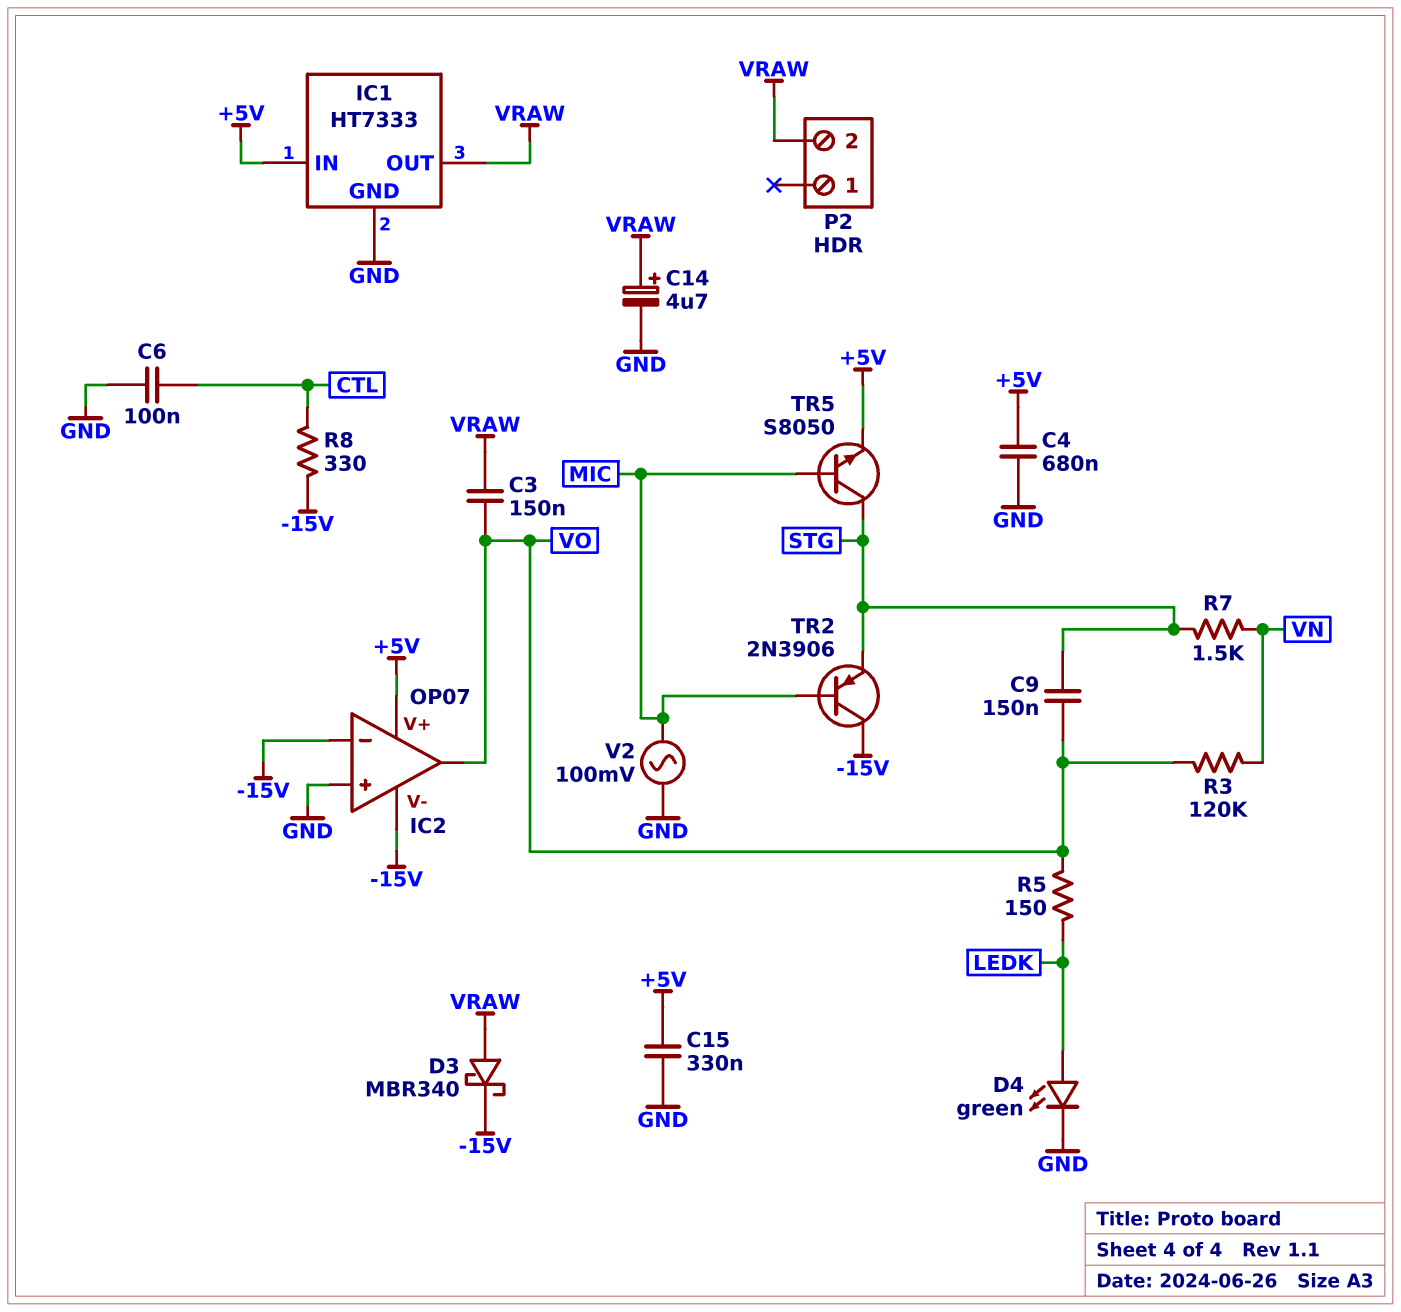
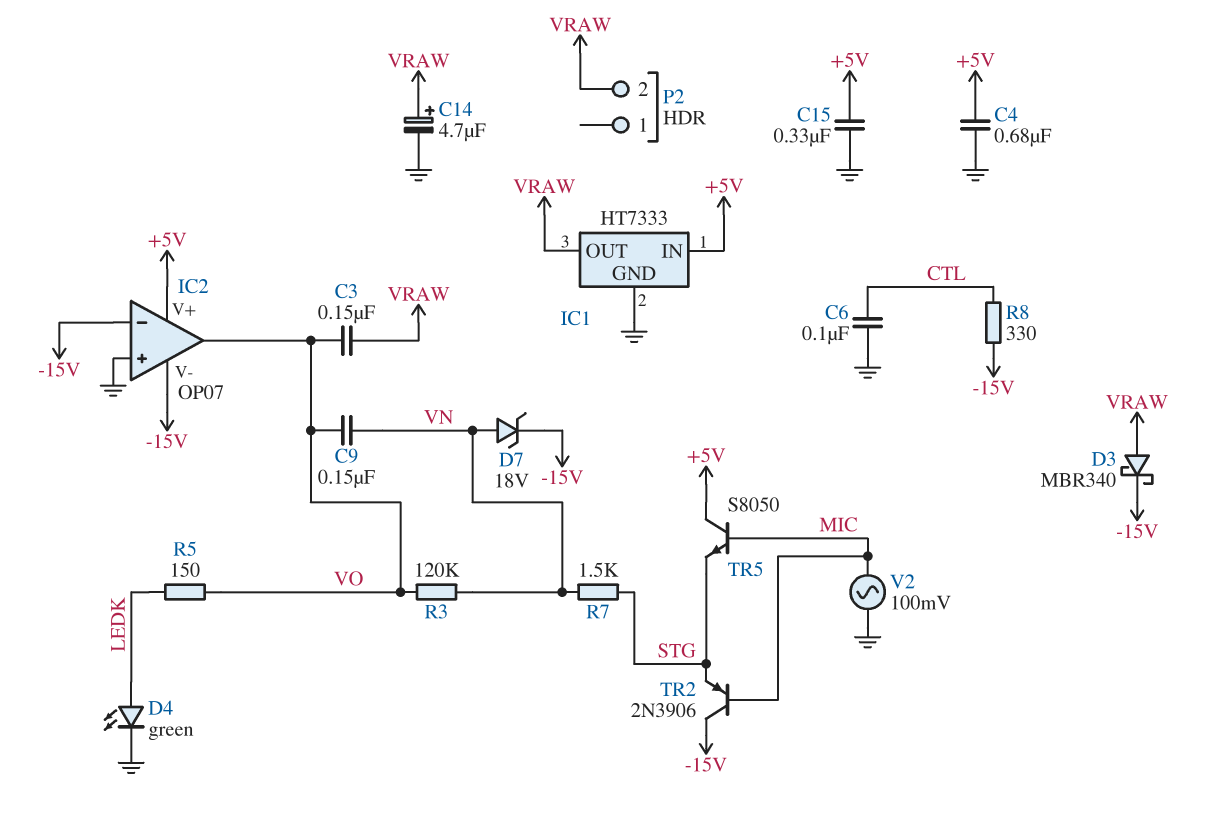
C9: 150nF (STG, VO) -> 150nF (VN, VO)
D7: none -> zener 18V (A VN, K -15V)
TR5: NPN S8050 (B MIC, C STG, E +5V) -> NPN S8050 (B MIC, C +5V, E STG)

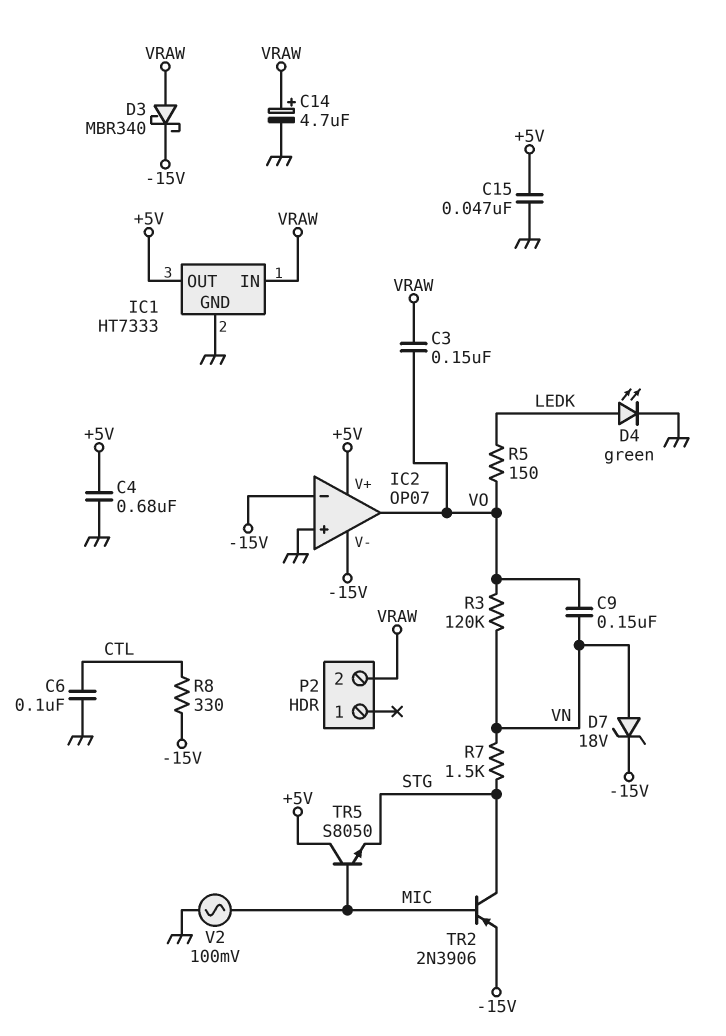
C15: 330nF (+5V, GND) -> 47nF (+5V, GND)
IC1 pin IN: +5V -> VRAW
IC1 pin OUT: VRAW -> +5V
TR2: PNP 2N3906 (B MIC, C -15V, E STG) -> PNP 2N3906 (B MIC, C STG, E -15V)

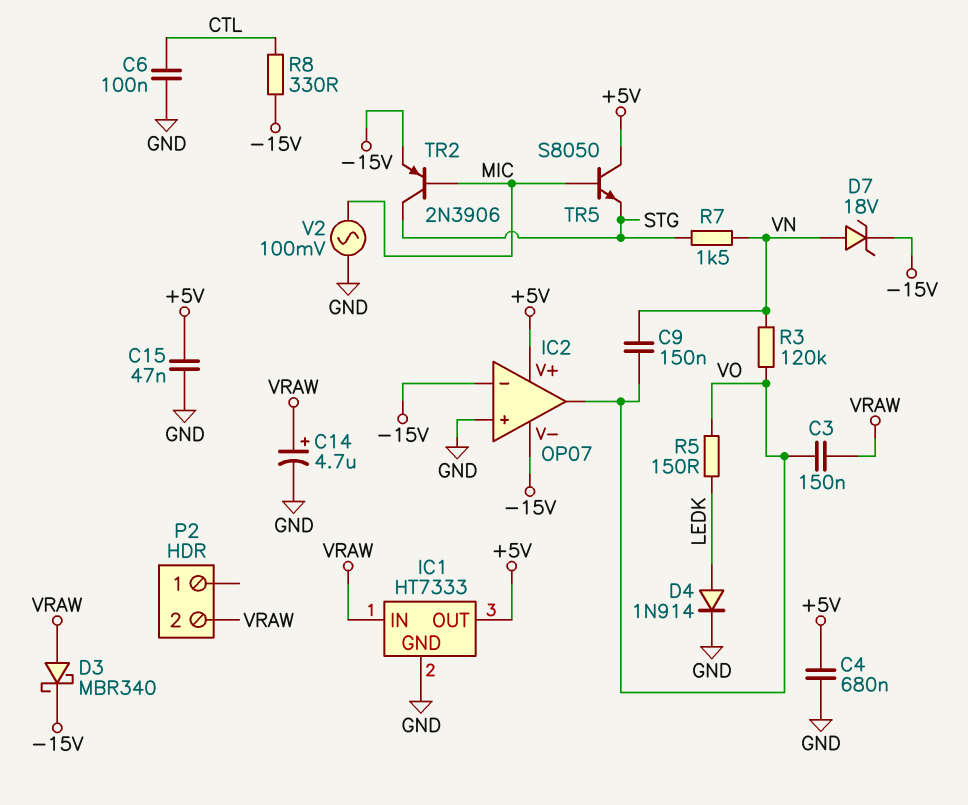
D4: LED green (A LEDK, K GND) -> diode 1N914 (A LEDK, K GND)

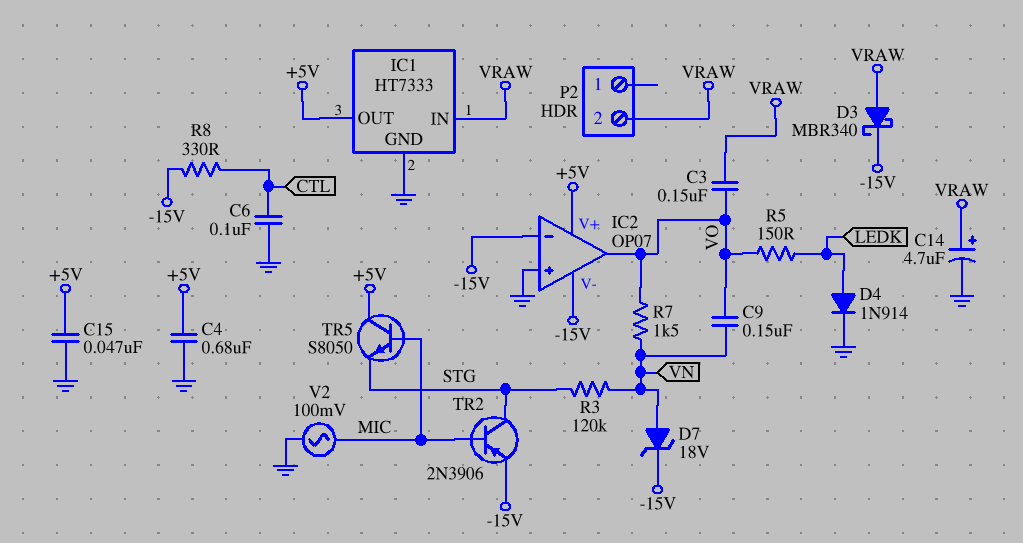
R3: 120k (VN, VO) -> 120k (STG, VN)
R7: 1.5k (STG, VN) -> 1.5k (VN, VO)

